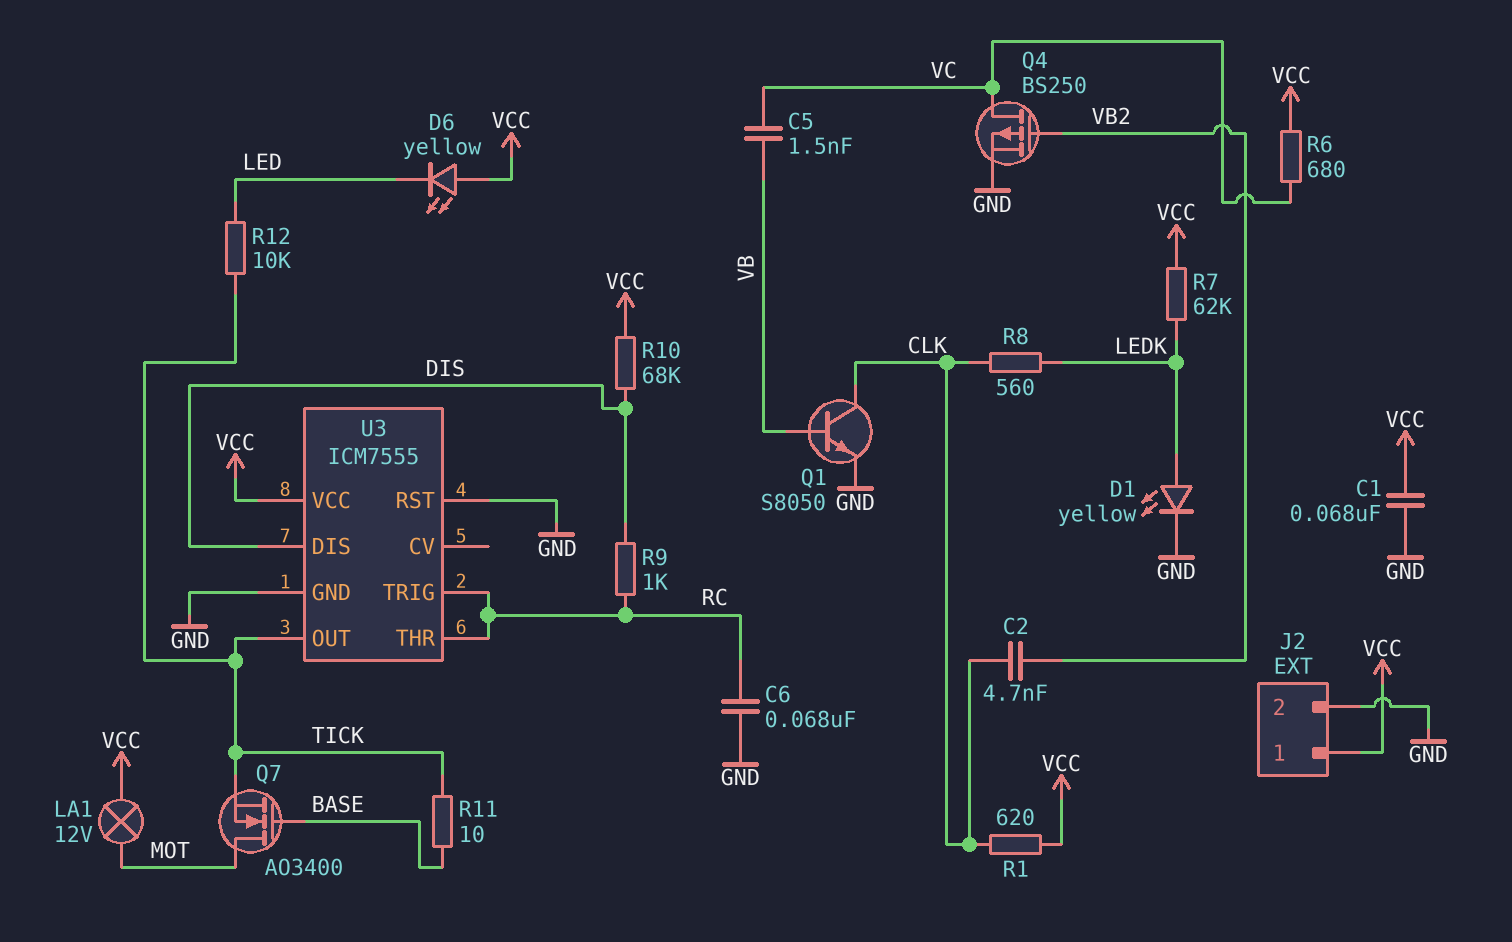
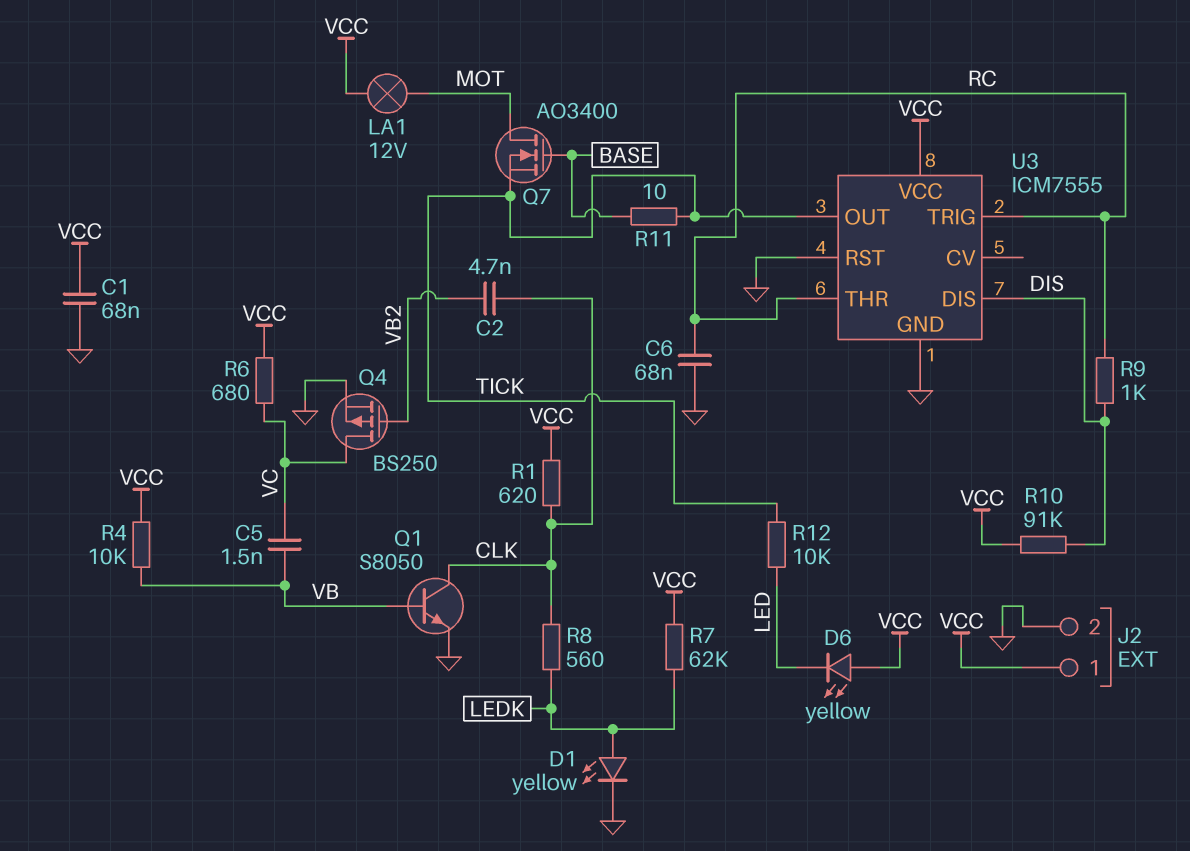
R4: none -> 10k (VB, VCC)
R10: 68k (DIS, VCC) -> 91k (DIS, VCC)

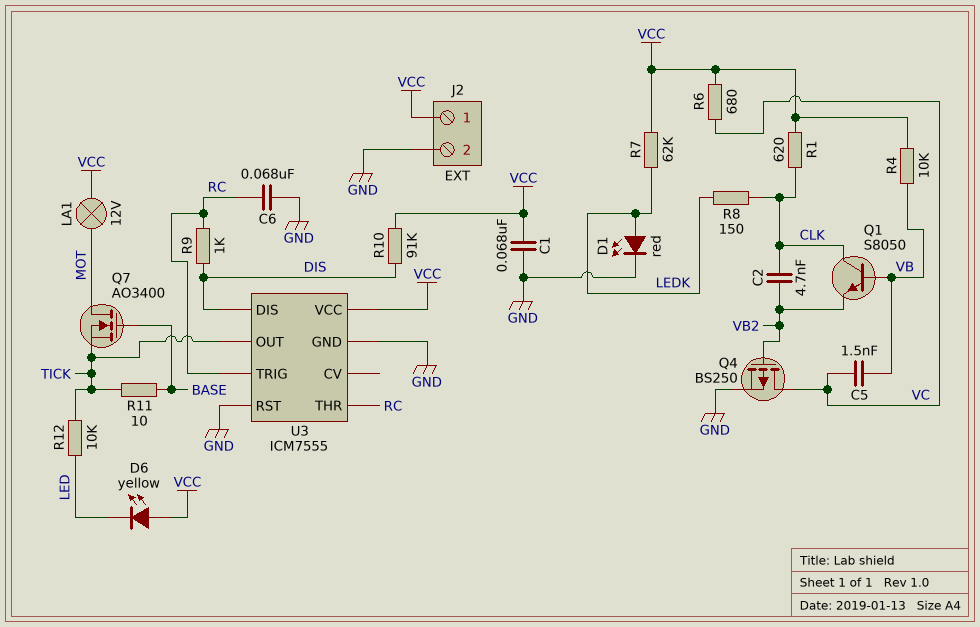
D1: LED yellow (A LEDK, K GND) -> LED red (A LEDK, K GND)
Q1: NPN S8050 (B VB, C CLK, E GND) -> NPN S8050 (B VB, C CLK, E VB2)
R8: 560 (CLK, LEDK) -> 150 (CLK, LEDK)

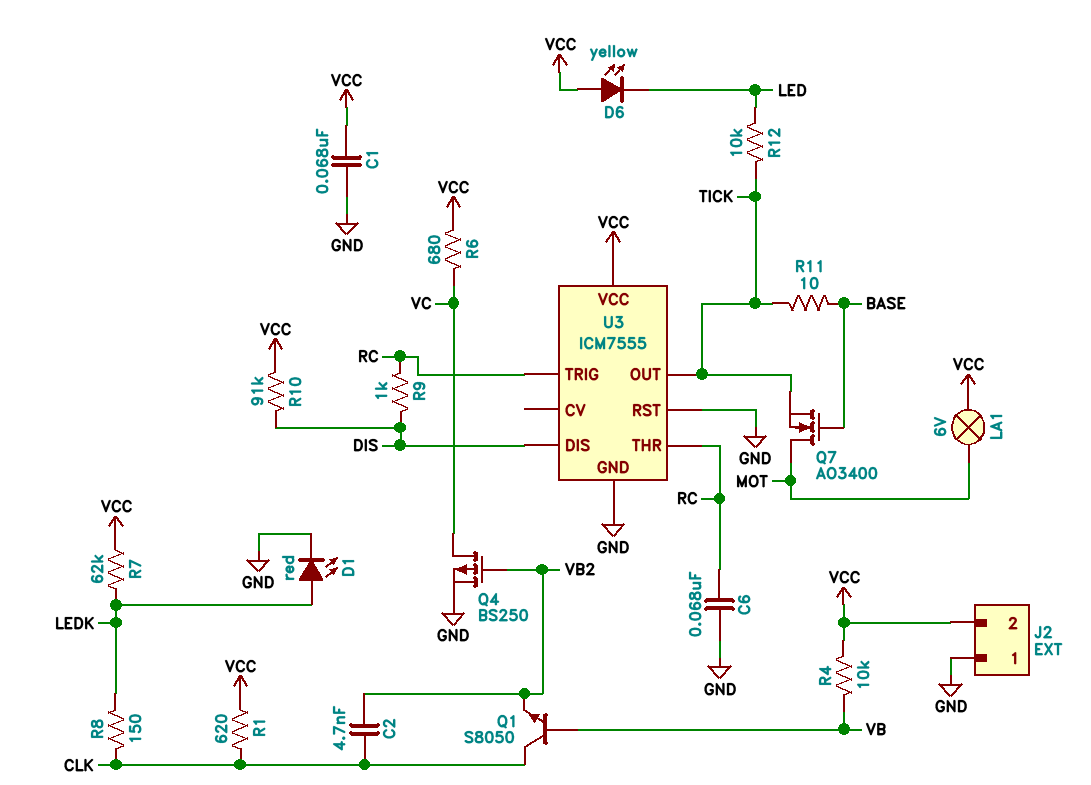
C5: 1.5nF (VB, VC) -> none
J2 pin 1: VCC -> GND
J2 pin 2: GND -> VCC
LA1: lamp 12V (MOT, VCC) -> lamp 6V (MOT, VCC)

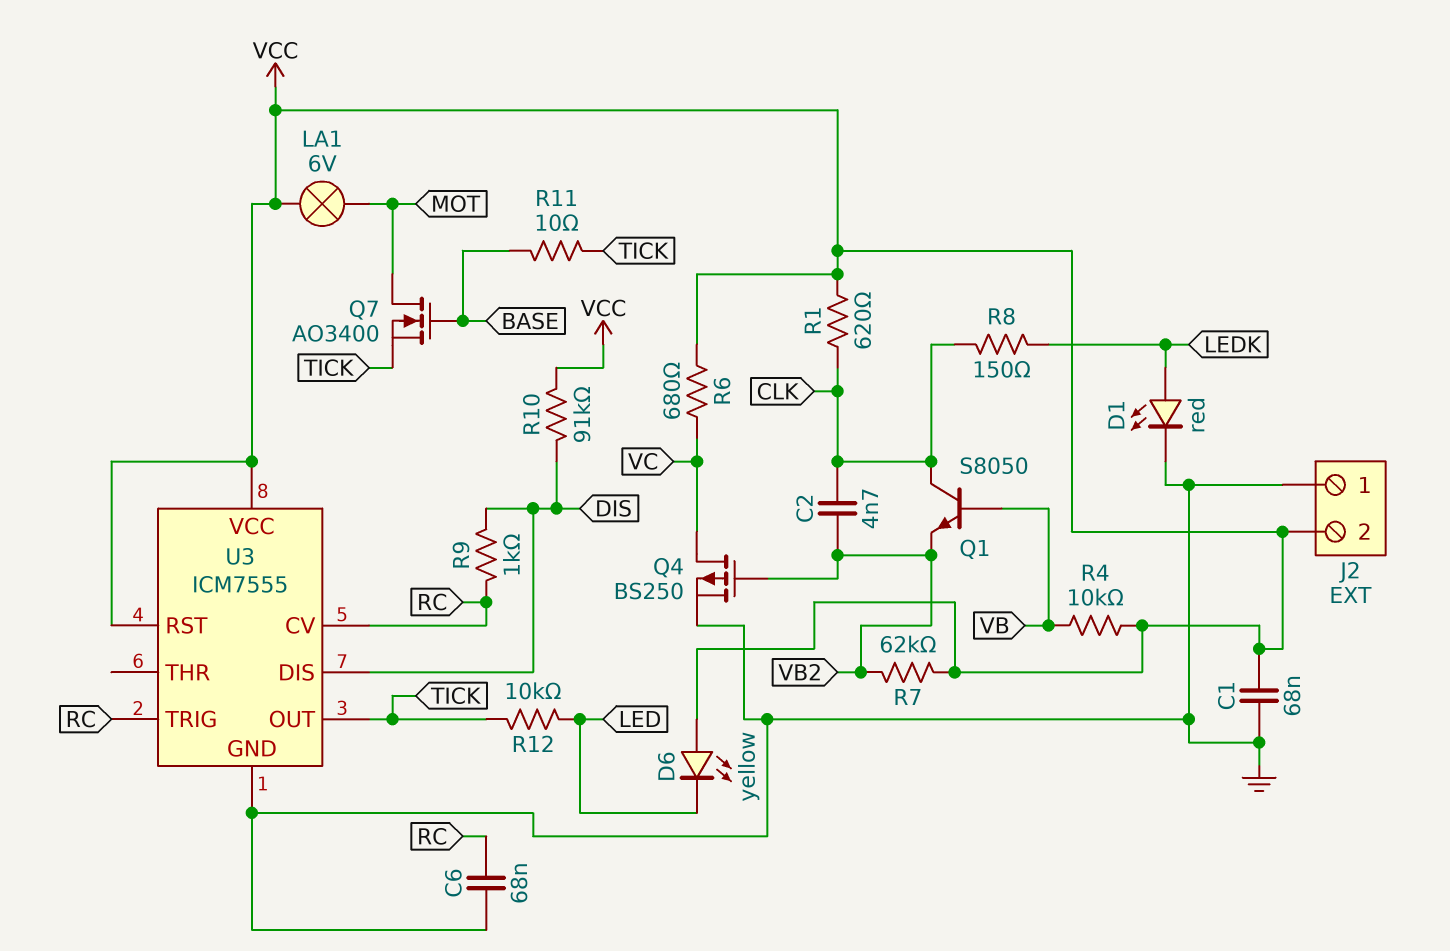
R7: 62k (LEDK, VCC) -> 62k (VB2, VCC)
U3 pin CV: none -> RC
U3 pin RST: GND -> VCC
U3 pin THR: RC -> none

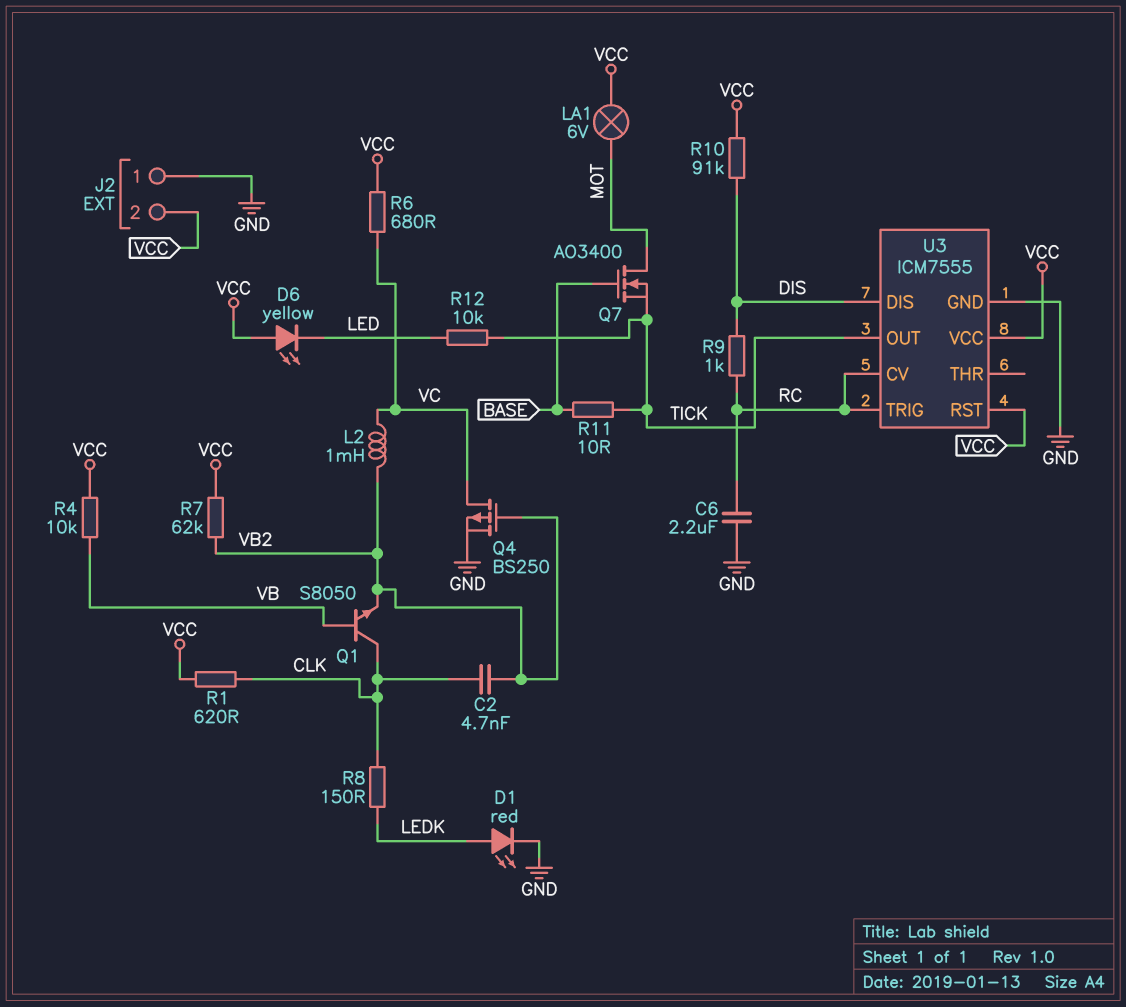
C1: 68nF (GND, VCC) -> none
C6: 68nF (GND, RC) -> 2.2uF (GND, RC)
L2: none -> 1mH (VB2, VC)

